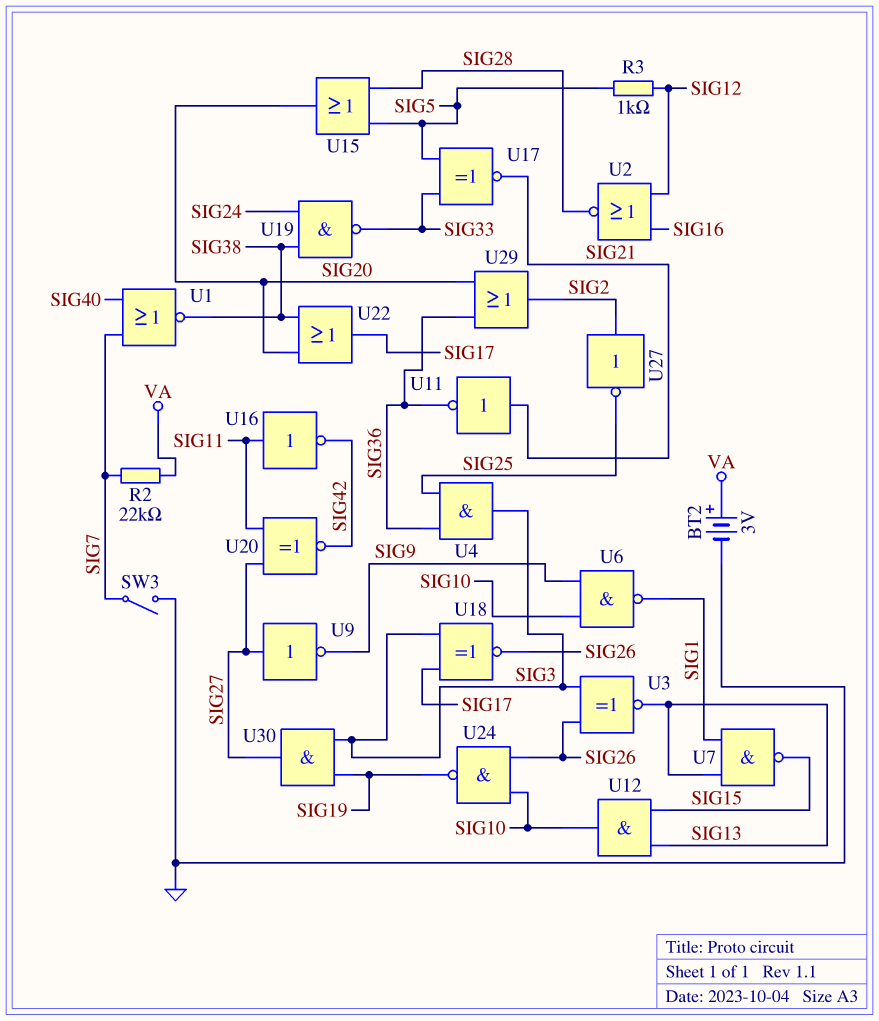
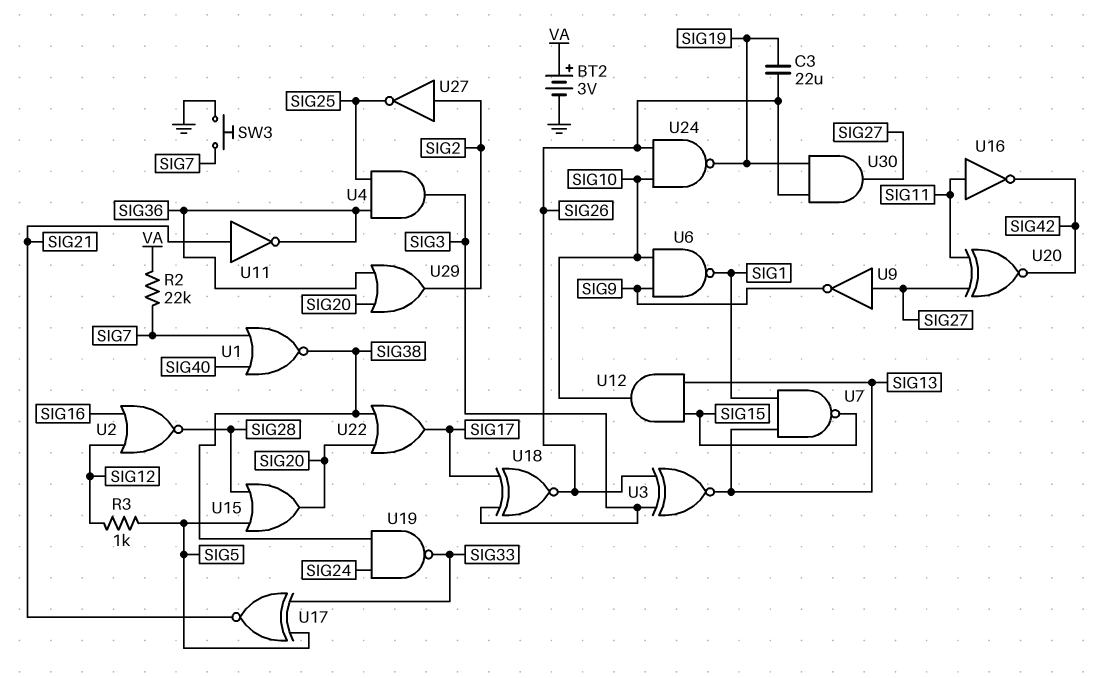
C3: none -> 22uF (SIG19, SIG26)
SW3: switch (GND, SIG7) -> button (GND, SIG7)
U30: AND (in SIG3, in SIG19, out SIG27) -> AND (in SIG19, in SIG26, out SIG27)

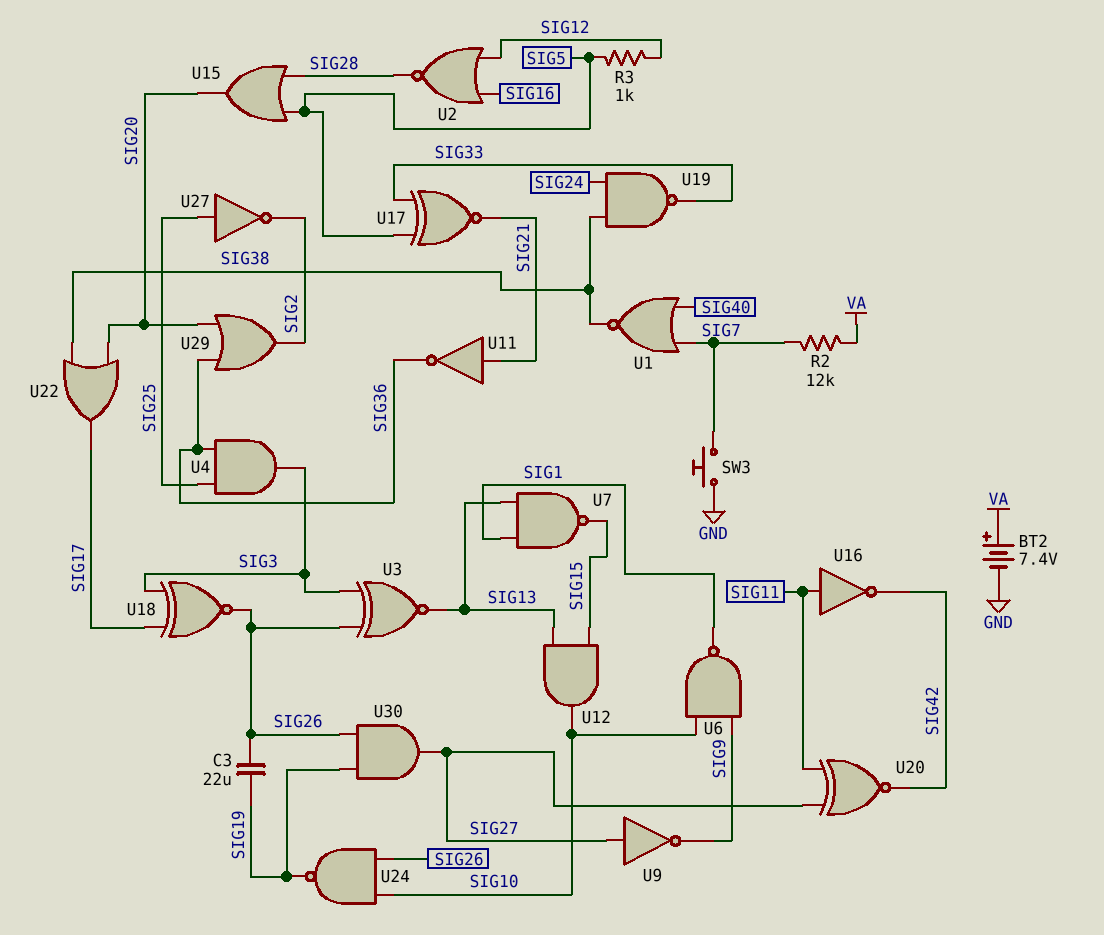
BT2: 3V (plus VA, minus GND) -> 7.4V (plus VA, minus GND)
R2: 22k (SIG7, VA) -> 12k (SIG7, VA)
U27: NOT (in SIG2, out SIG25) -> NOT (in SIG25, out SIG2)

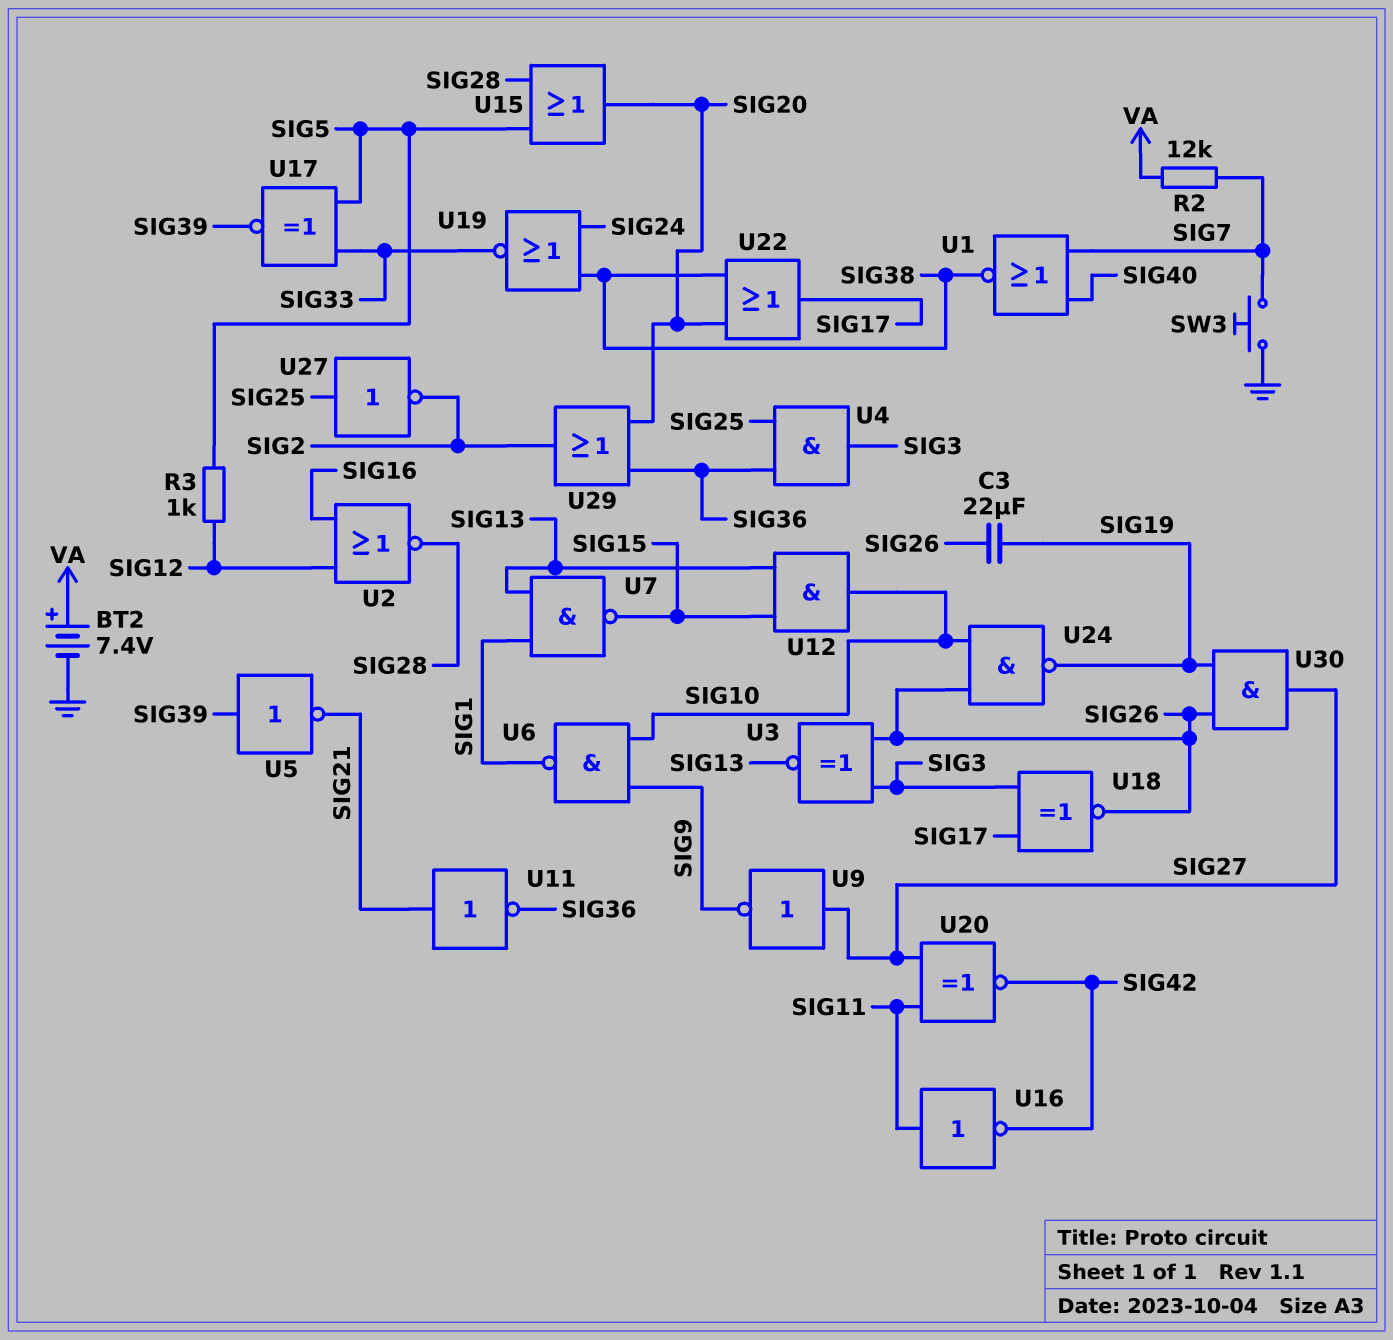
U5: none -> NOT (in SIG39, out SIG21)
U17: XNOR (in SIG5, in SIG33, out SIG21) -> XNOR (in SIG5, in SIG33, out SIG39)
U19: NAND (in SIG24, in SIG38, out SIG33) -> NOR (in SIG24, in SIG38, out SIG33)

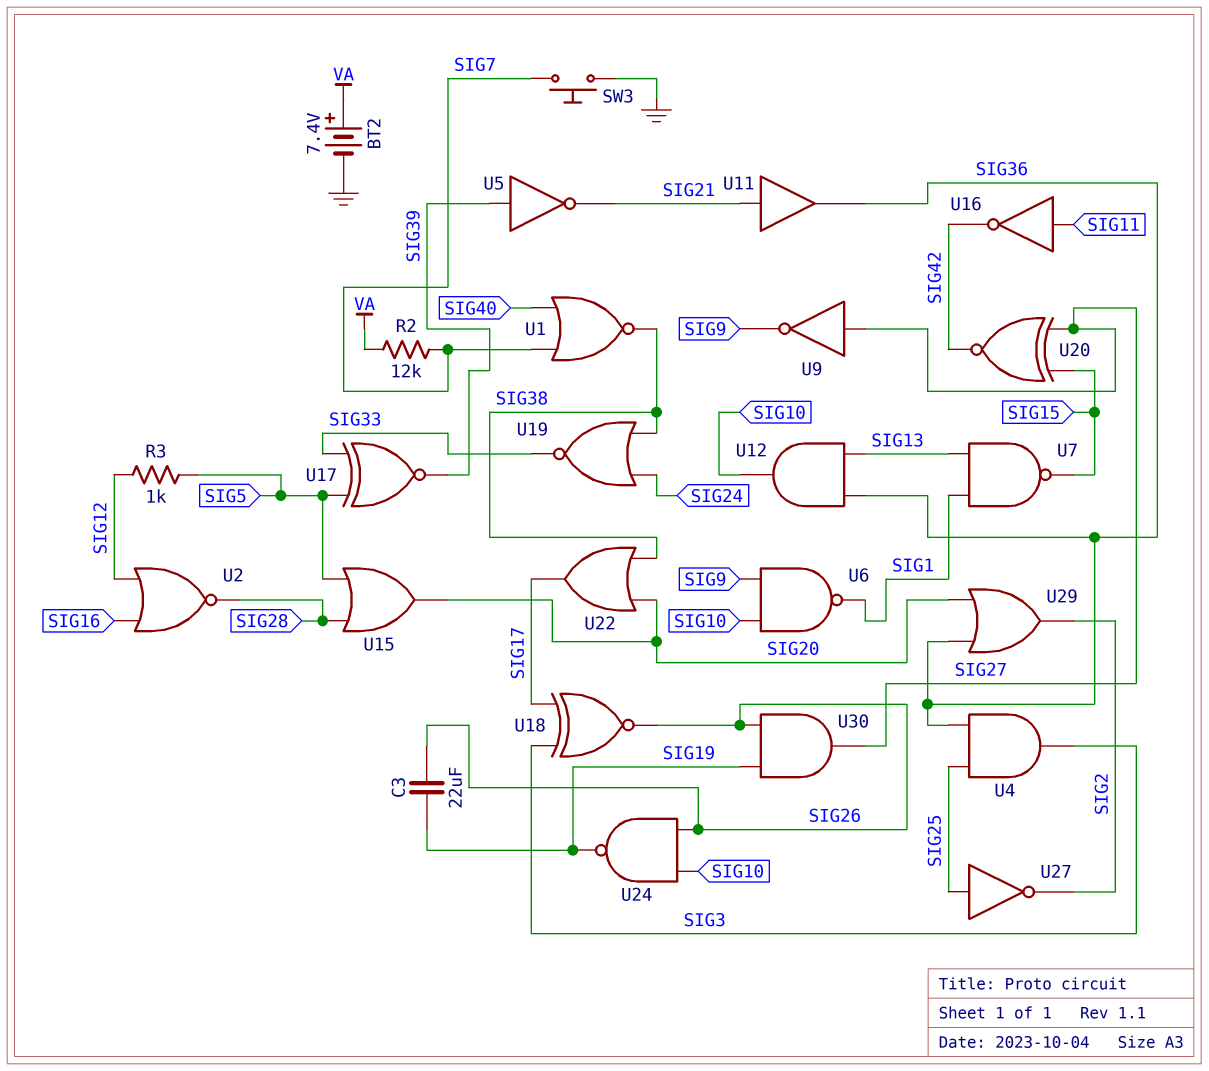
U3: XNOR (in SIG3, in SIG26, out SIG13) -> none
U11: NOT (in SIG21, out SIG36) -> buffer (in SIG21, out SIG36)
U12: AND (in SIG13, in SIG15, out SIG10) -> AND (in SIG13, in SIG36, out SIG10)
U20: XNOR (in SIG11, in SIG27, out SIG42) -> XNOR (in SIG15, in SIG27, out SIG42)

